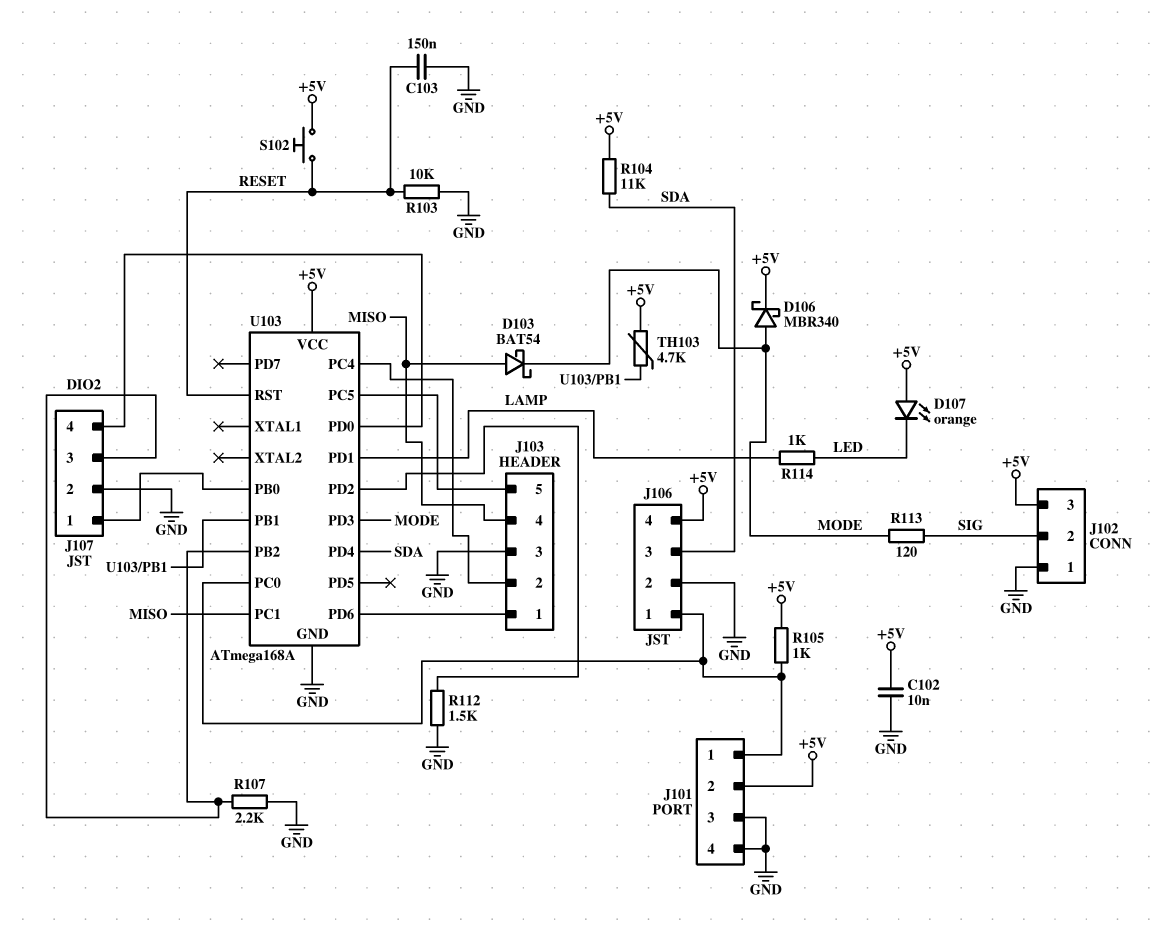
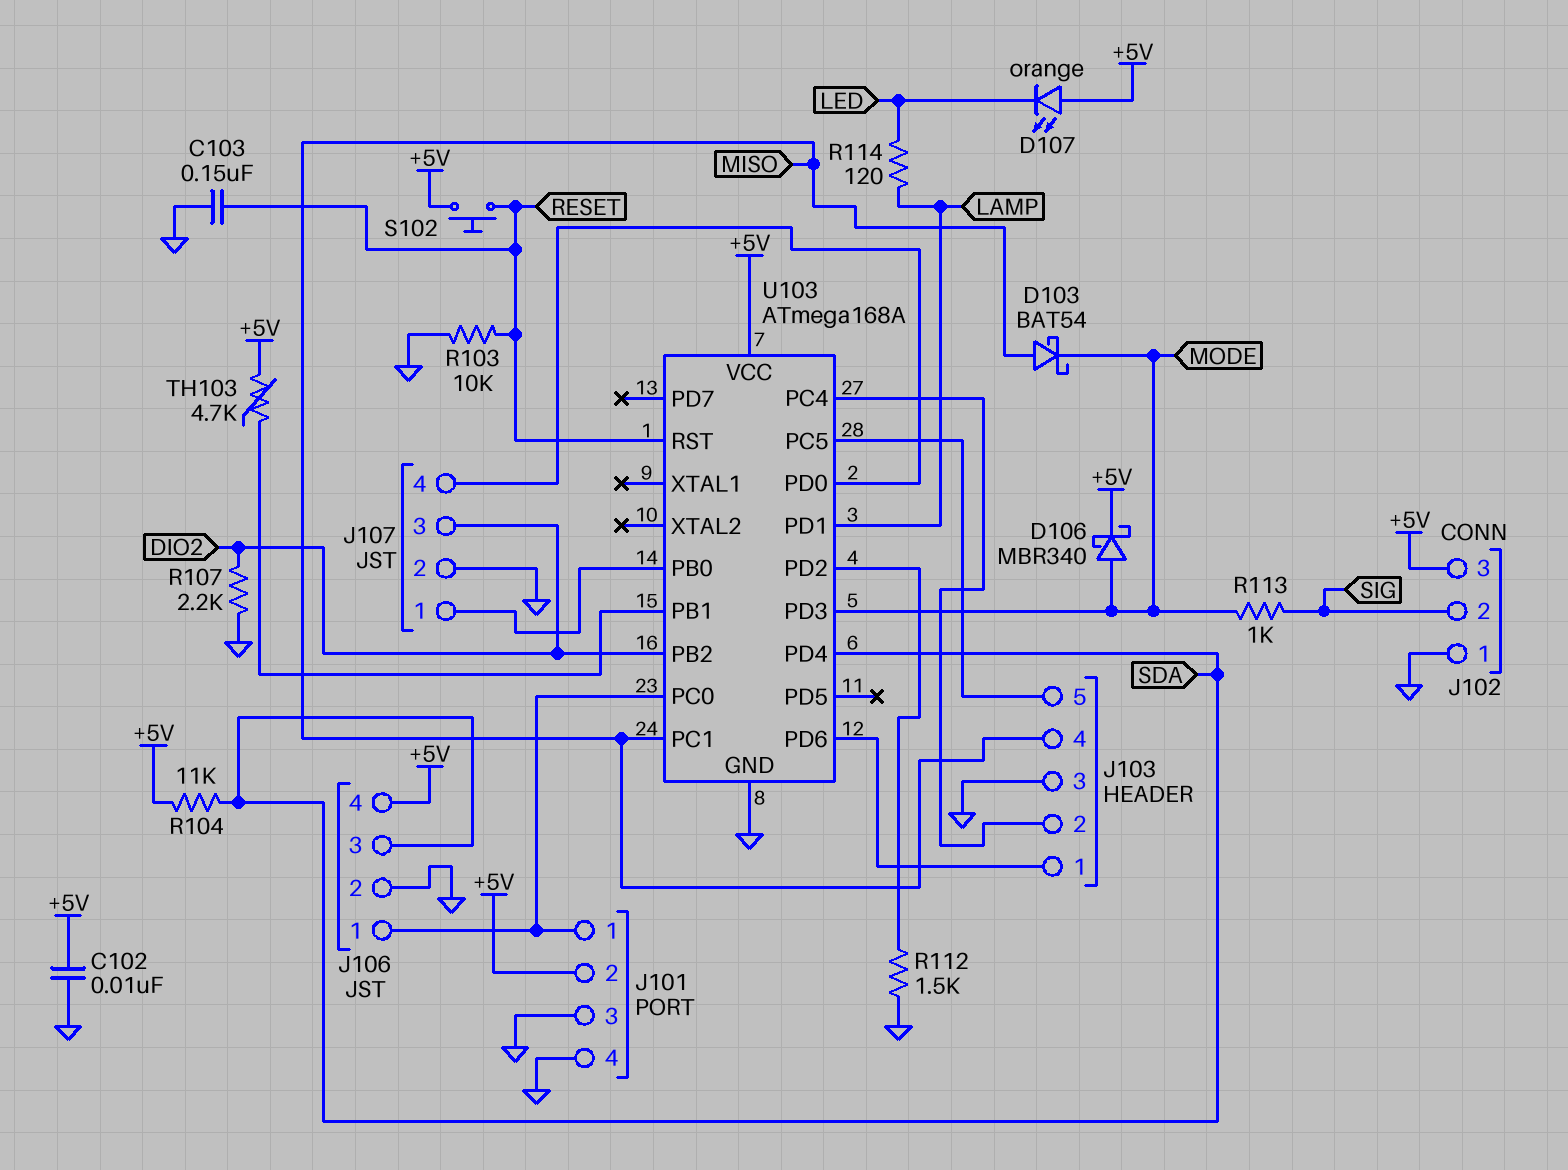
R105: 1k (+5V, J101/1) -> none
R113: 120 (MODE, SIG) -> 1k (MODE, SIG)
R114: 1k (LAMP, LED) -> 120 (LAMP, LED)

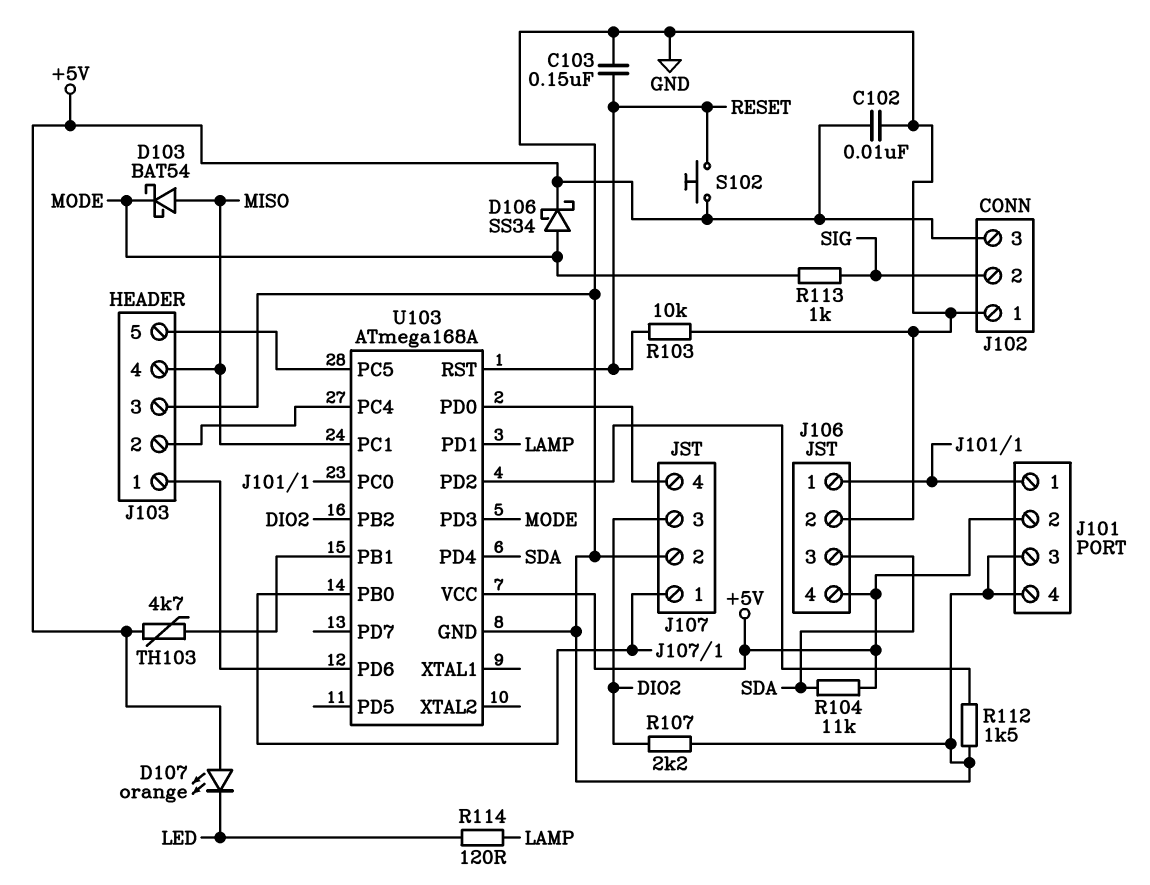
D106: schottky MBR340 (A MODE, K +5V) -> schottky SS34 (A MODE, K +5V)

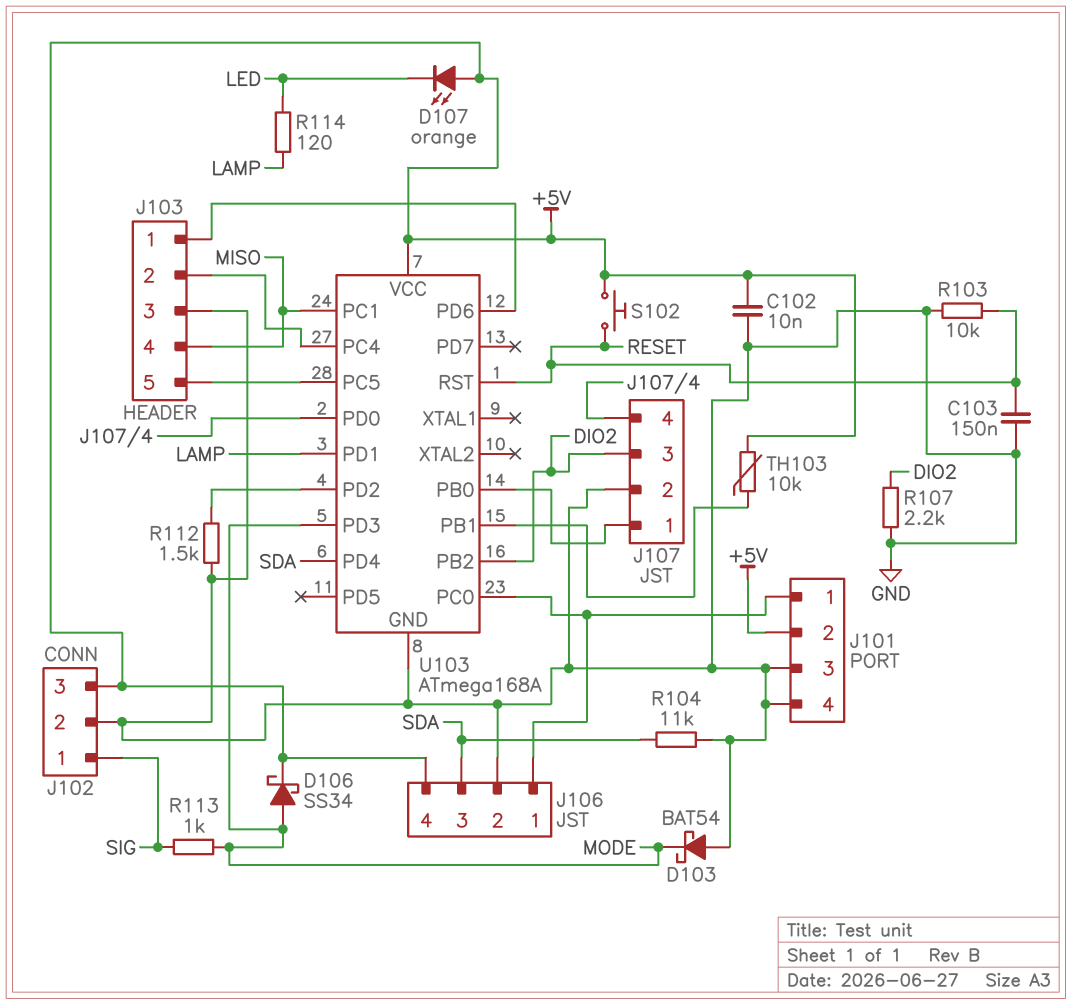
D103: schottky BAT54 (A MISO, K MODE) -> schottky BAT54 (A GND, K MODE)
J102 pin 1: GND -> SIG
J102 pin 2: SIG -> GND
R104: 11k (+5V, SDA) -> 11k (GND, SDA)
TH103: 4.7k (+5V, U103/PB1) -> 10k (+5V, U103/PB1)

